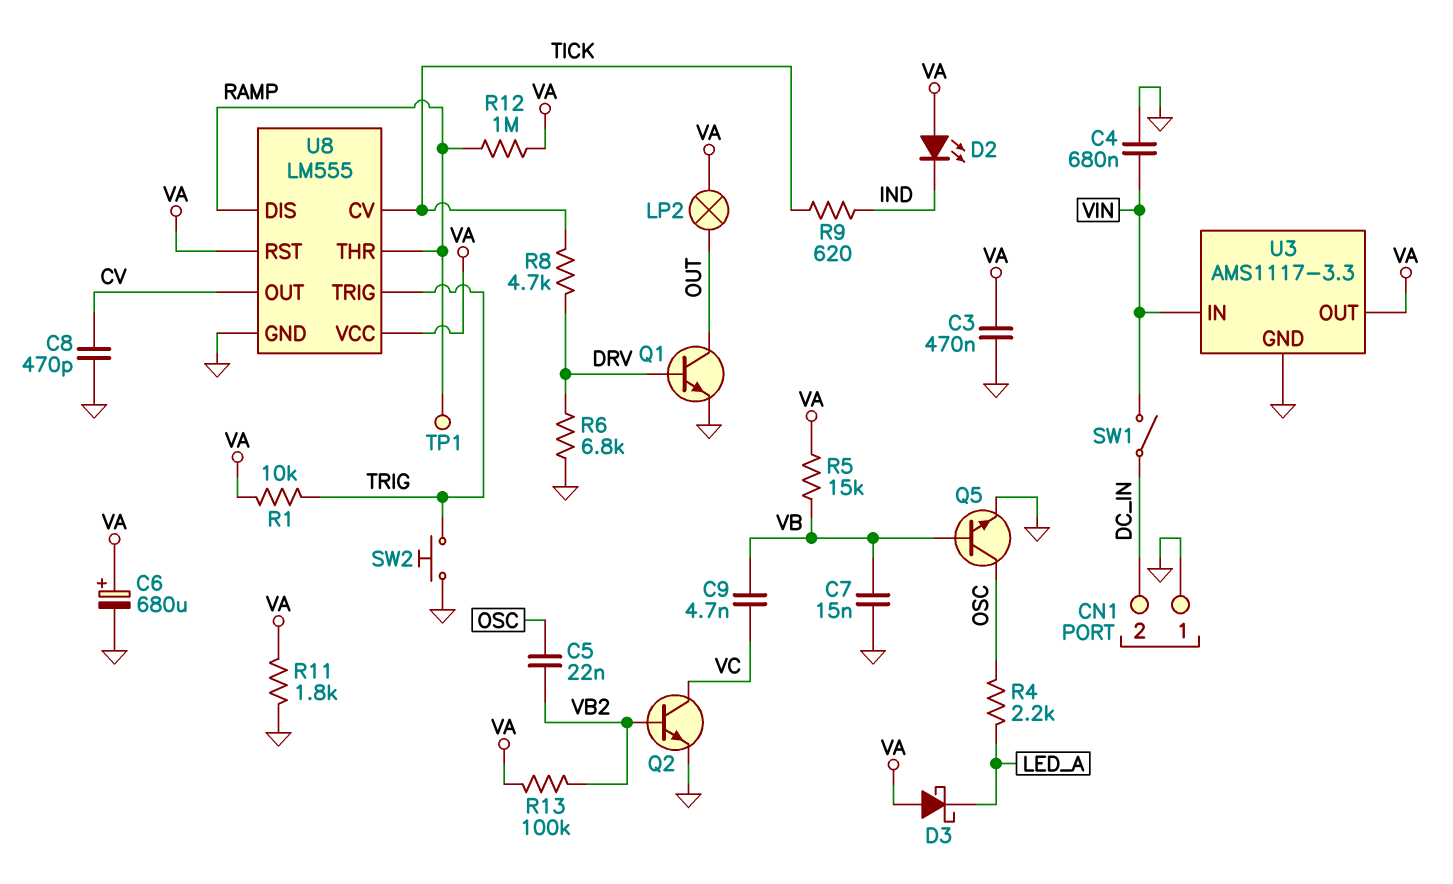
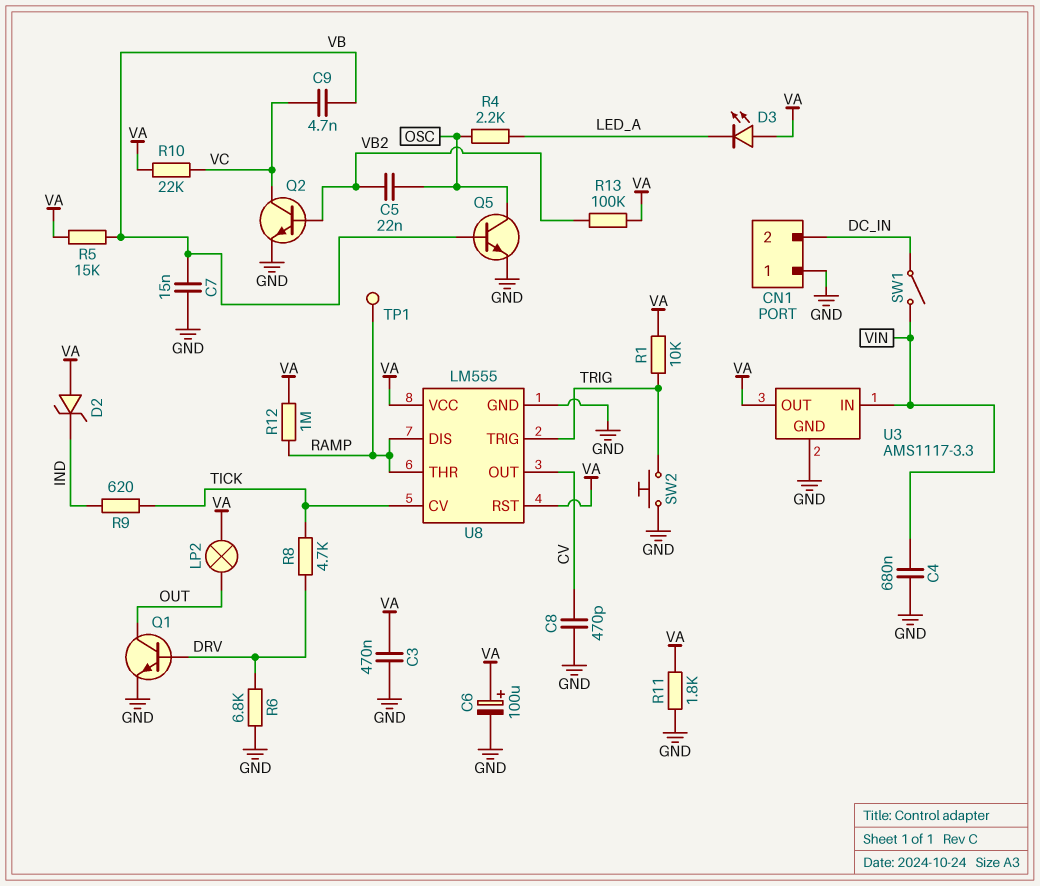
C6: 680uF (plus VA, minus GND) -> 100uF (plus VA, minus GND)
D2: LED (A VA, K IND) -> zener (A VA, K IND)
D3: schottky (A VA, K LED_A) -> LED (A VA, K LED_A)
R10: none -> 22k (VA, VC)

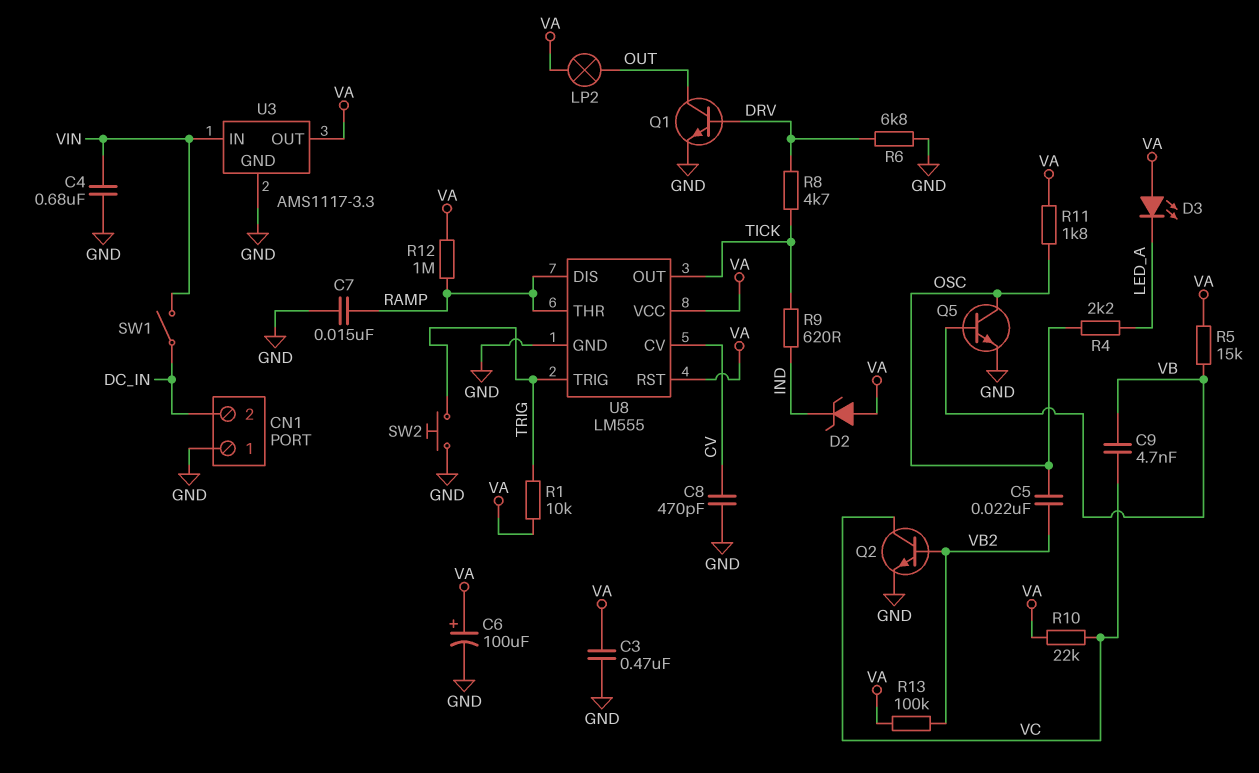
C7: 15nF (GND, VB) -> 15nF (GND, RAMP)
R11: 1.8k (GND, VA) -> 1.8k (OSC, VA)
TP1: test point (RAMP) -> none
U8 pin CV: TICK -> CV
U8 pin OUT: CV -> TICK

